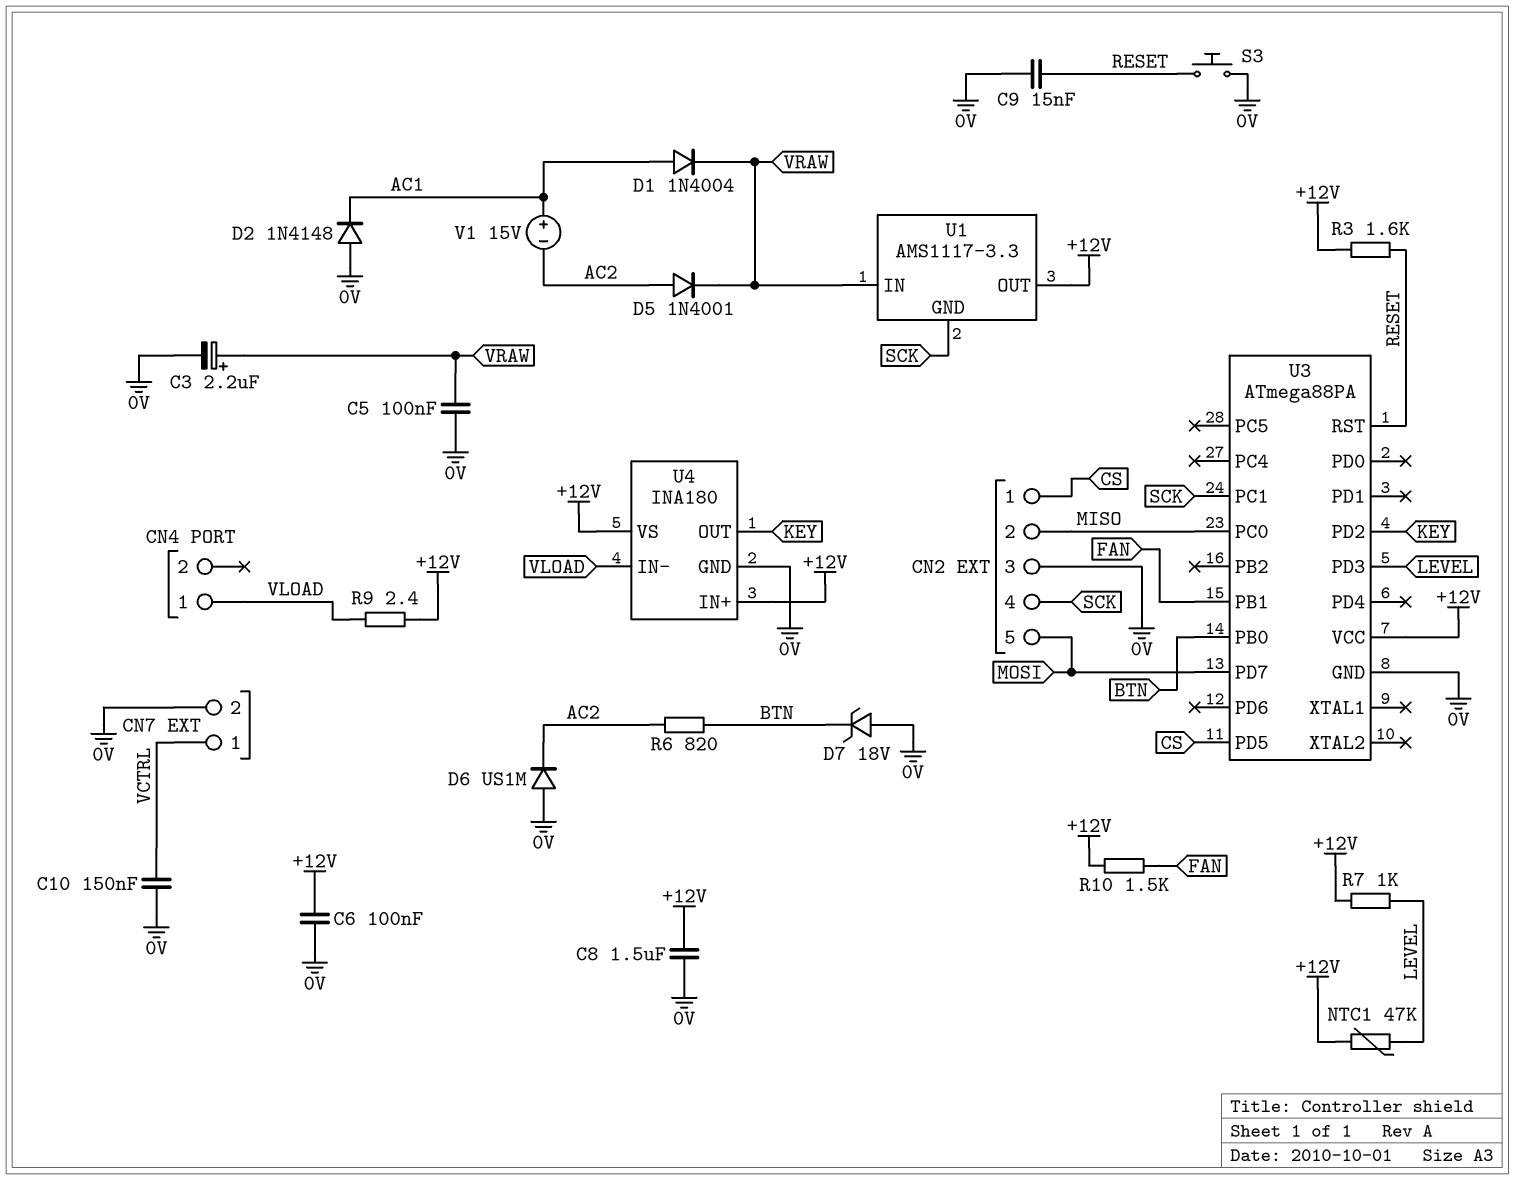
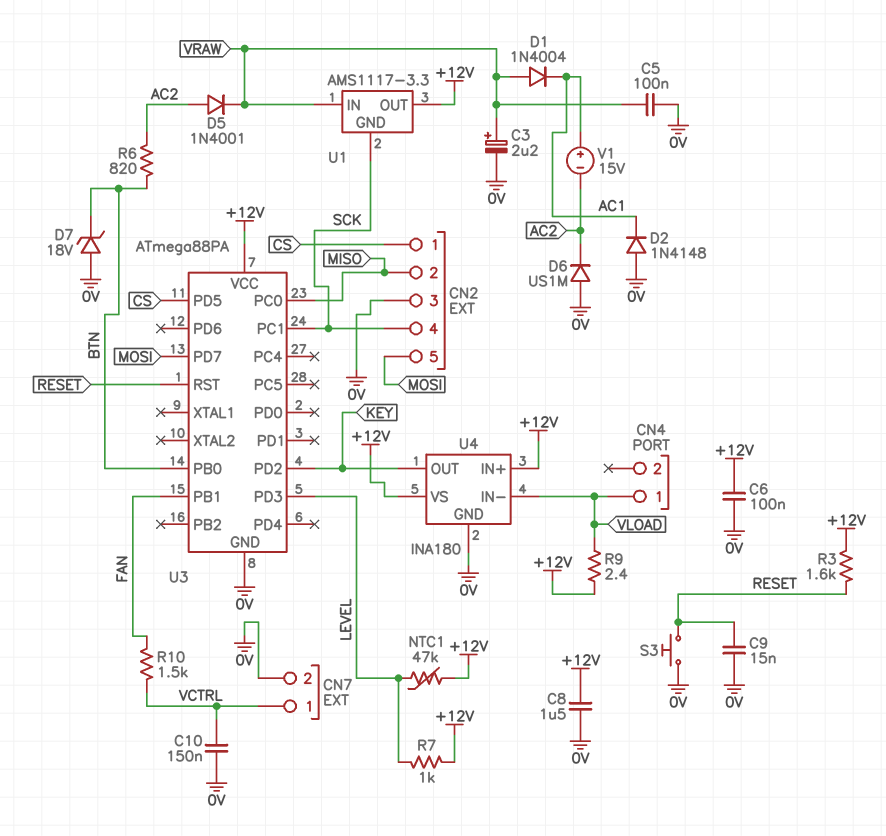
D1: diode 1N4004 (A AC1, K VRAW) -> diode 1N4004 (A VRAW, K AC1)
R10: 1.5k (+12V, FAN) -> 1.5k (FAN, VCTRL)

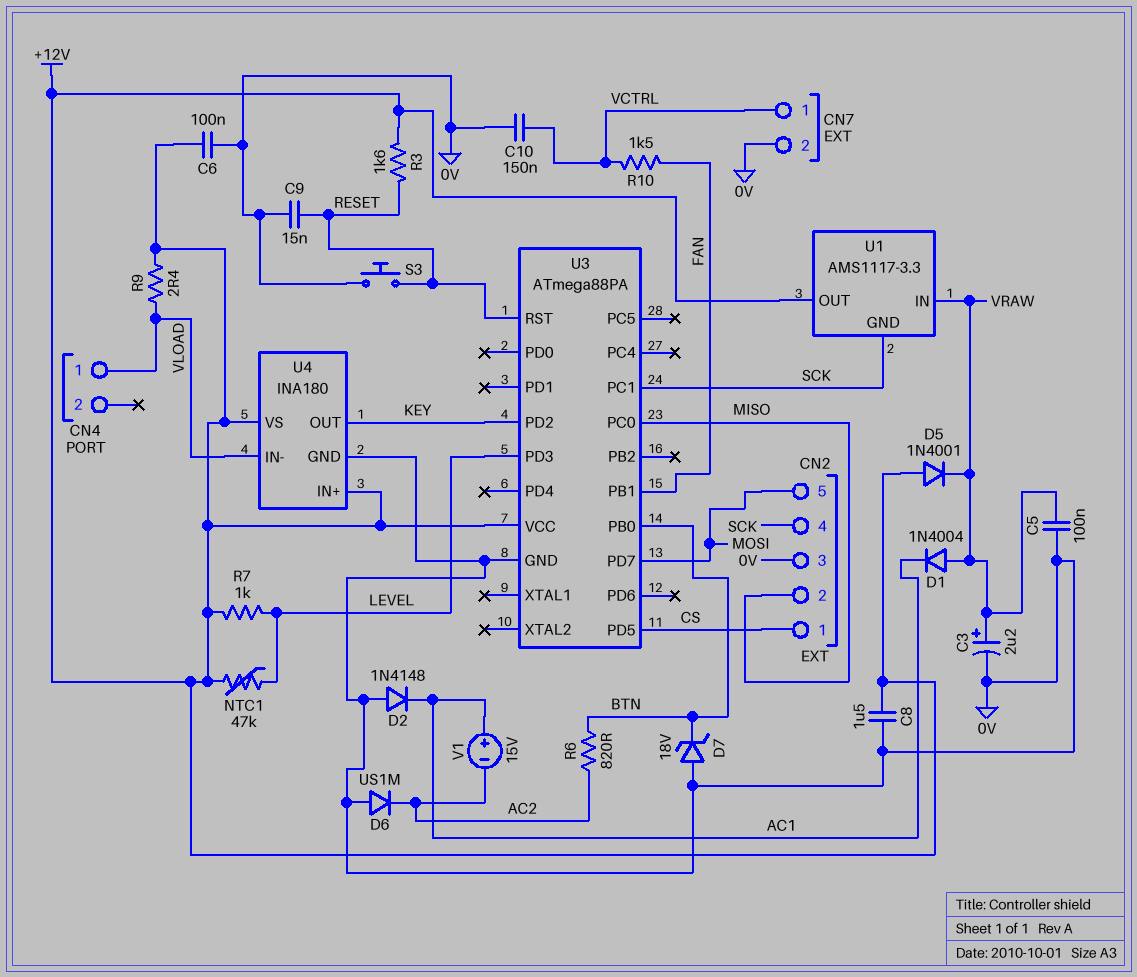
D5: diode 1N4001 (A AC2, K VRAW) -> diode 1N4001 (A +12V, K VRAW)

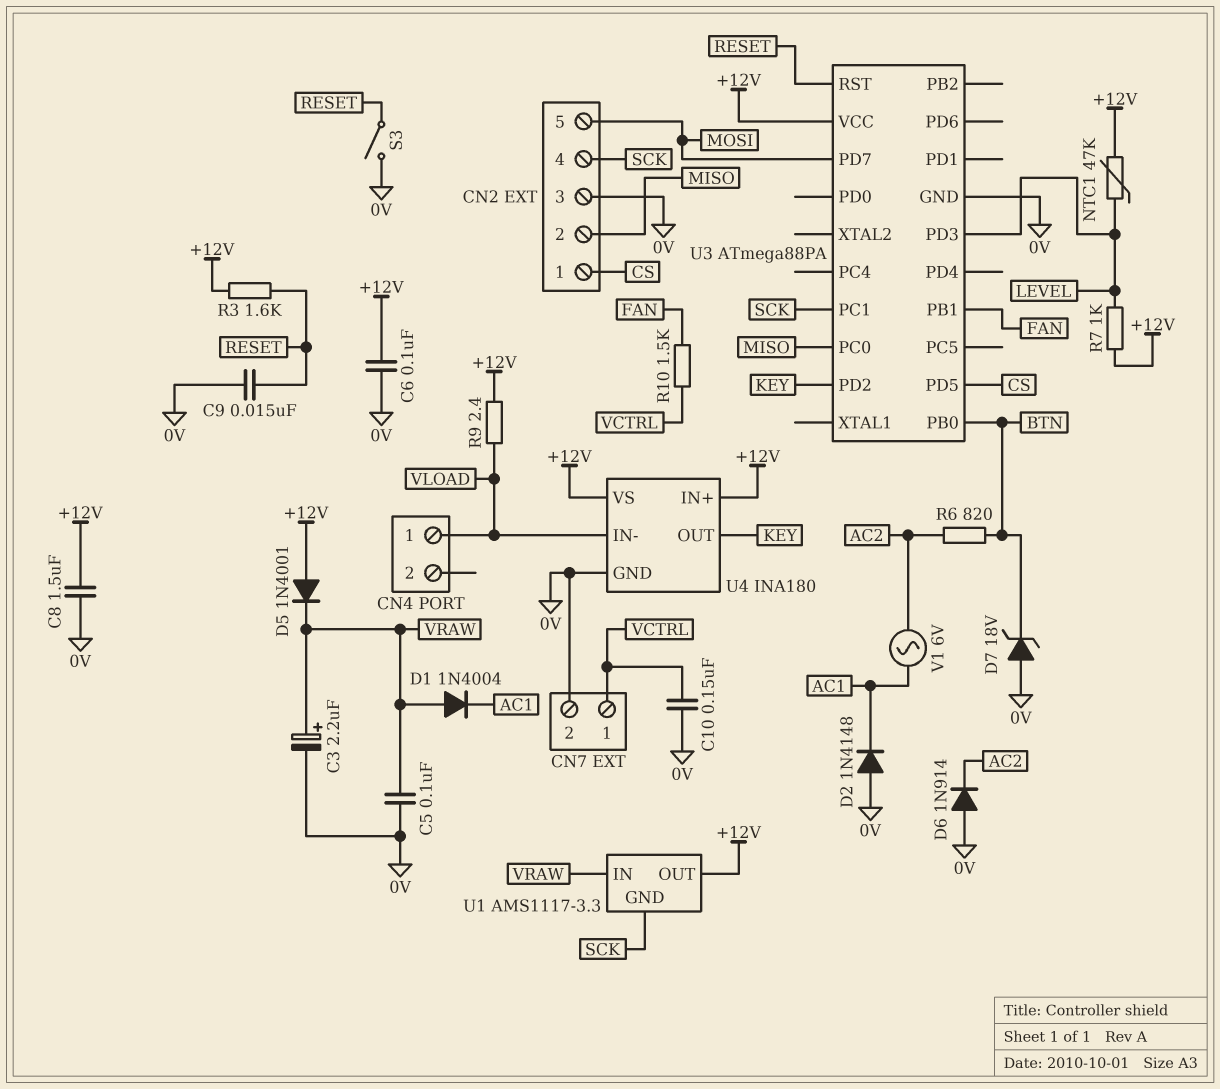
D6: diode US1M (A 0V, K AC2) -> diode 1N914 (A 0V, K AC2)
S3: button (0V, RESET) -> switch (0V, RESET)
V1: 15V (plus AC1, minus AC2) -> AC 6V (AC1, AC2)

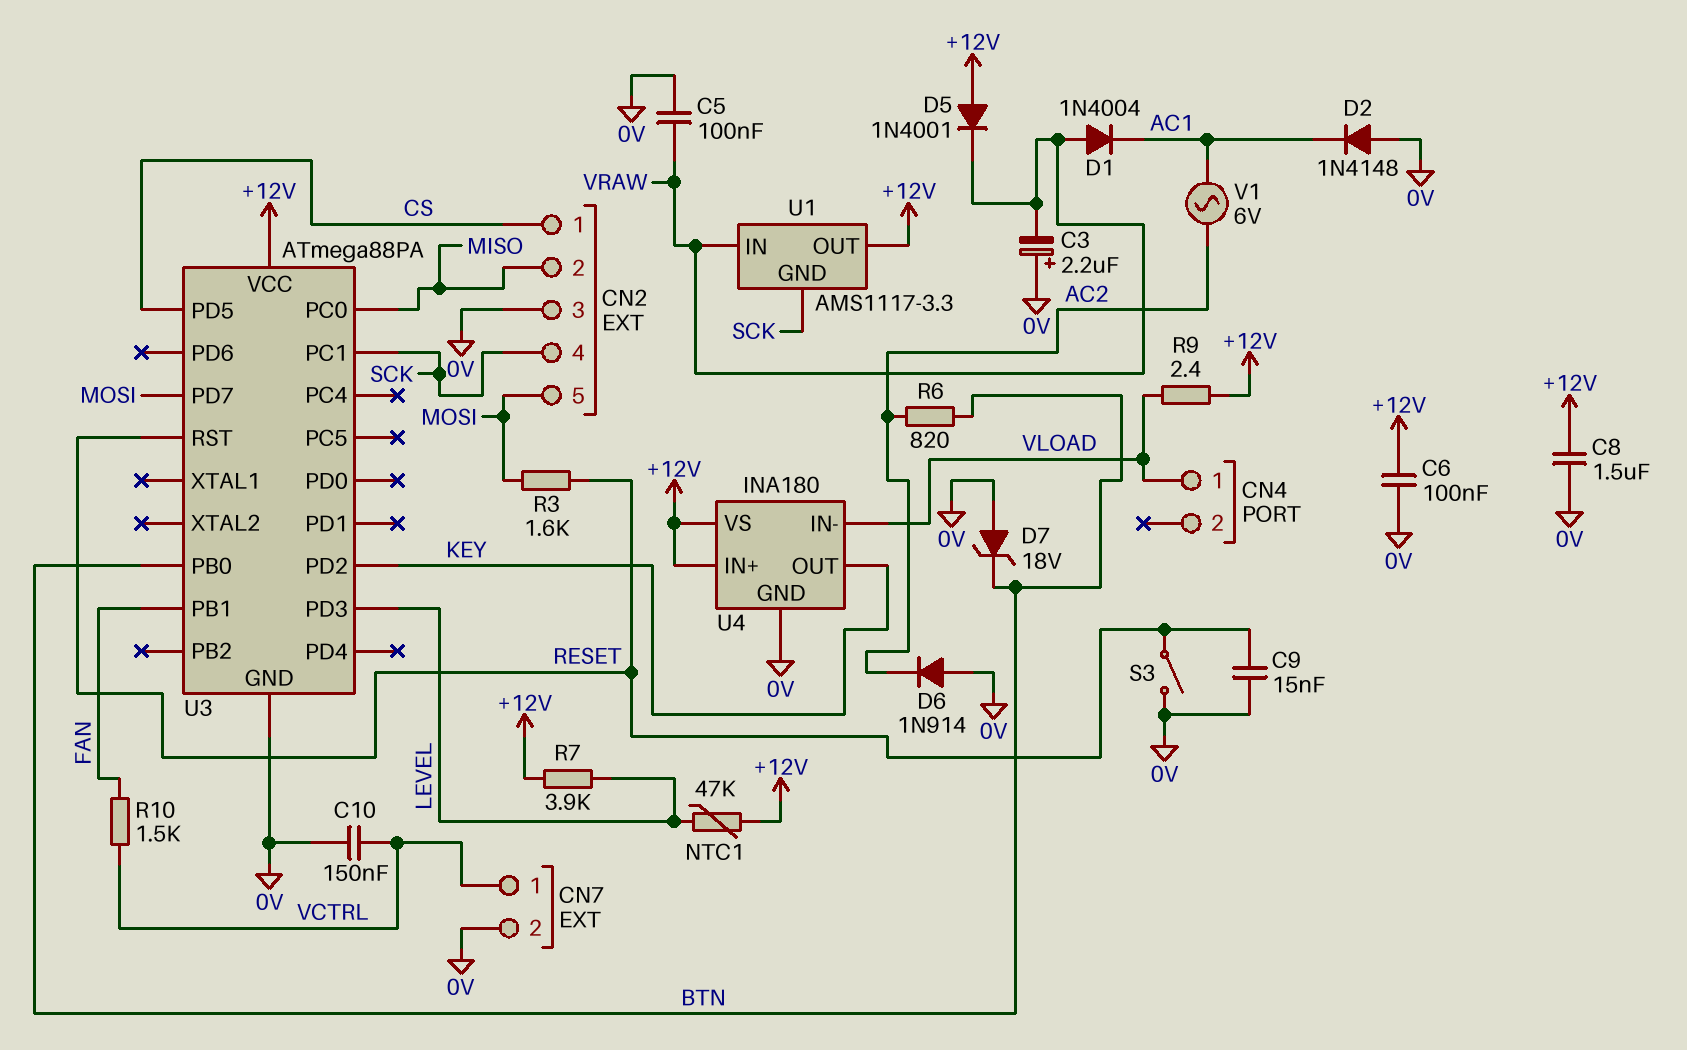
C3: 2.2uF (plus VRAW, minus 0V) -> 2.2uF (plus 0V, minus VRAW)
R3: 1.6k (+12V, RESET) -> 1.6k (MOSI, RESET)
R7: 1k (+12V, LEVEL) -> 3.9k (+12V, LEVEL)

